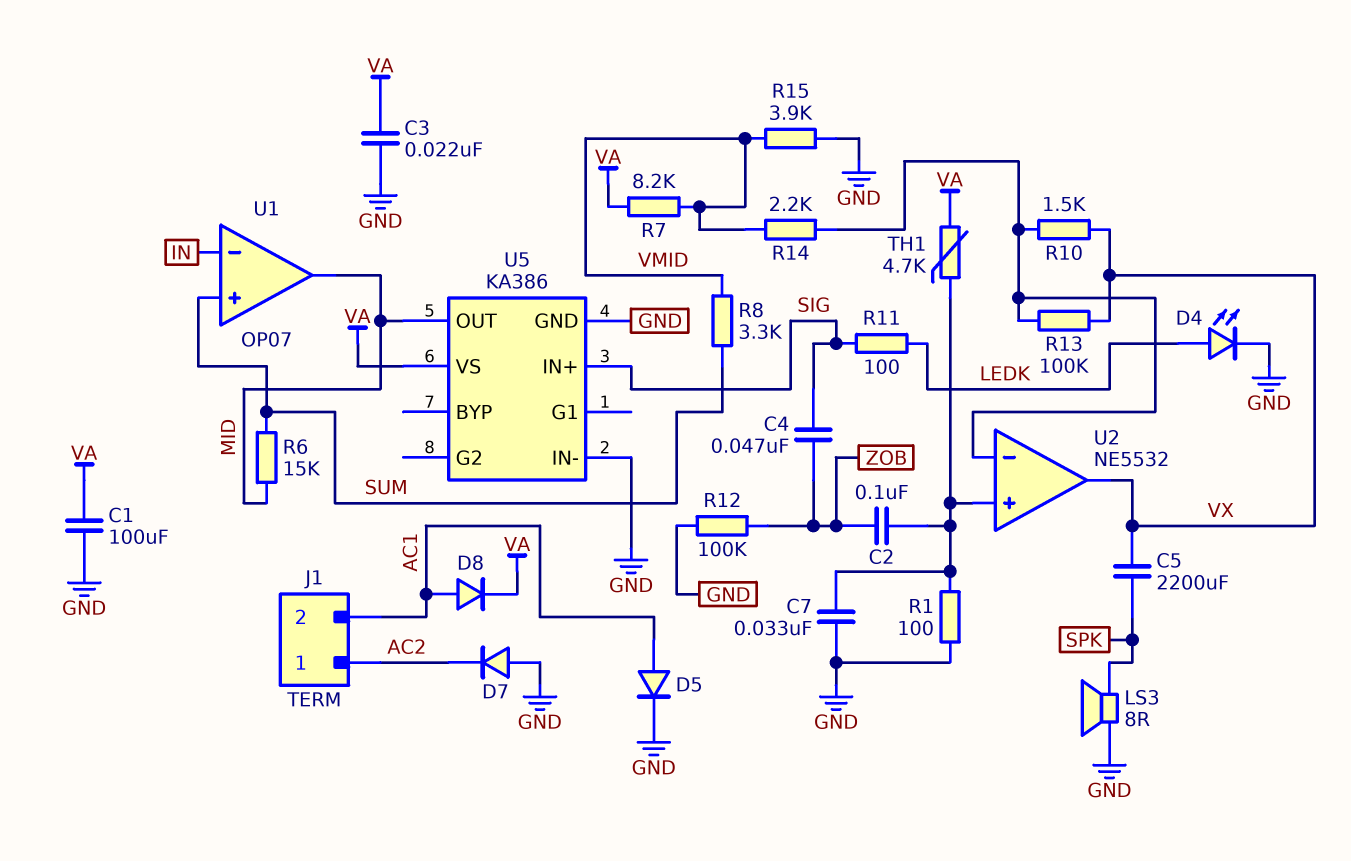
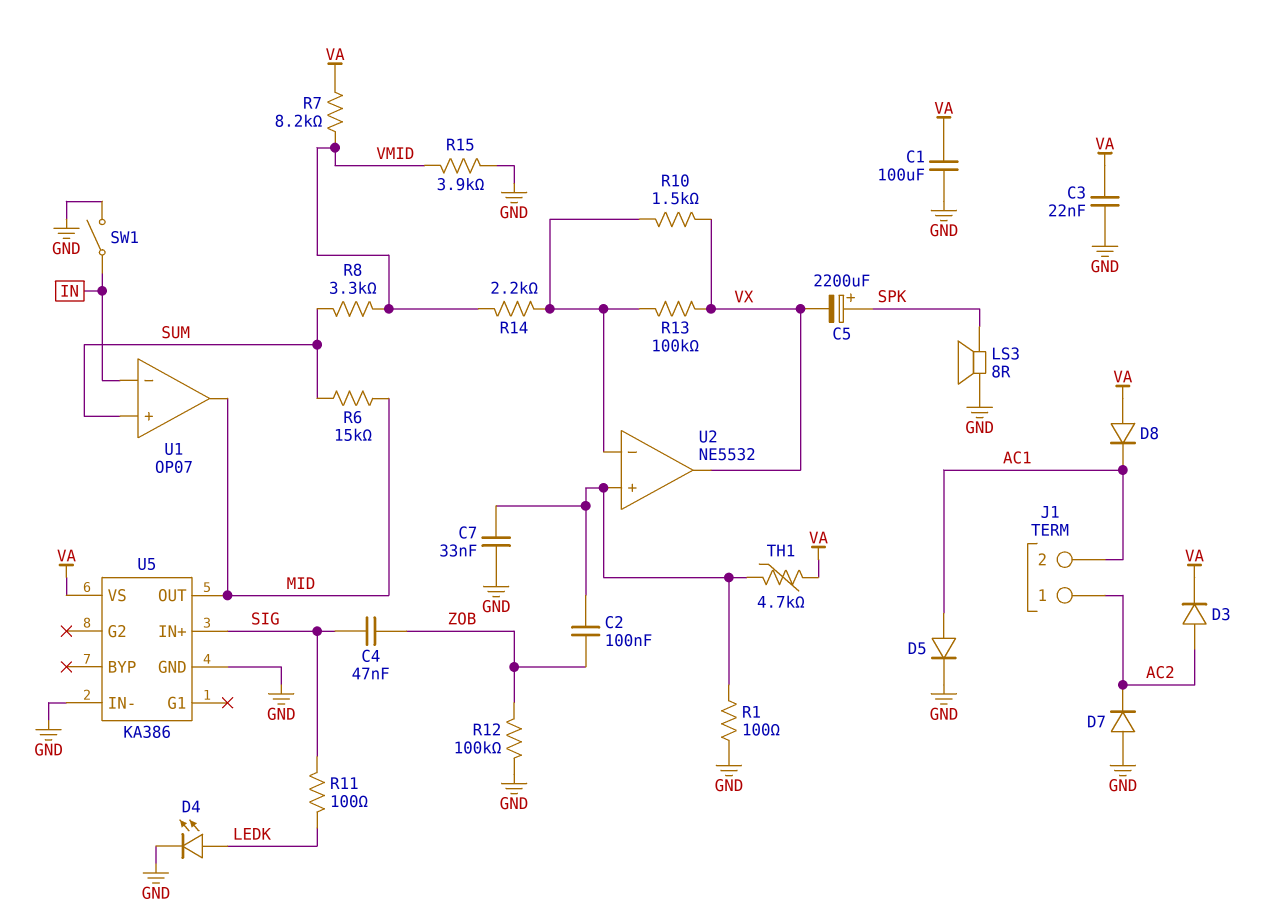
C5: 2200uF (SPK, VX) -> 2200uF (plus SPK, minus VX)
D3: none -> diode (A AC2, K VA)
D8: diode (A AC1, K VA) -> diode (A VA, K AC1)
SW1: none -> switch (GND, IN)

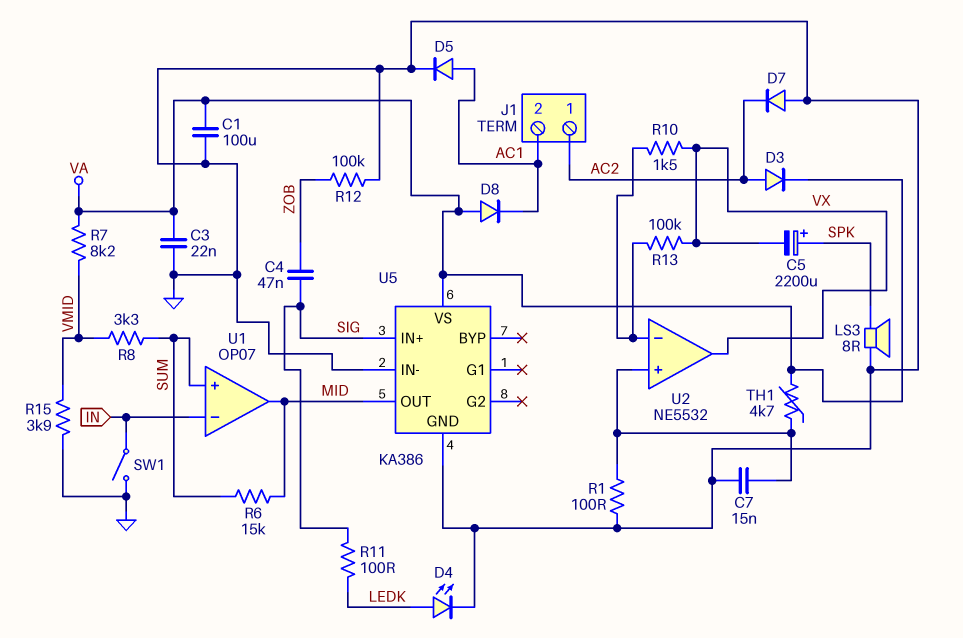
C2: 100nF (U2/in+, ZOB) -> none
C7: 33nF (GND, U2/in+) -> 15nF (GND, U2/in+)
R14: 2.2k (U2/in-, VMID) -> none

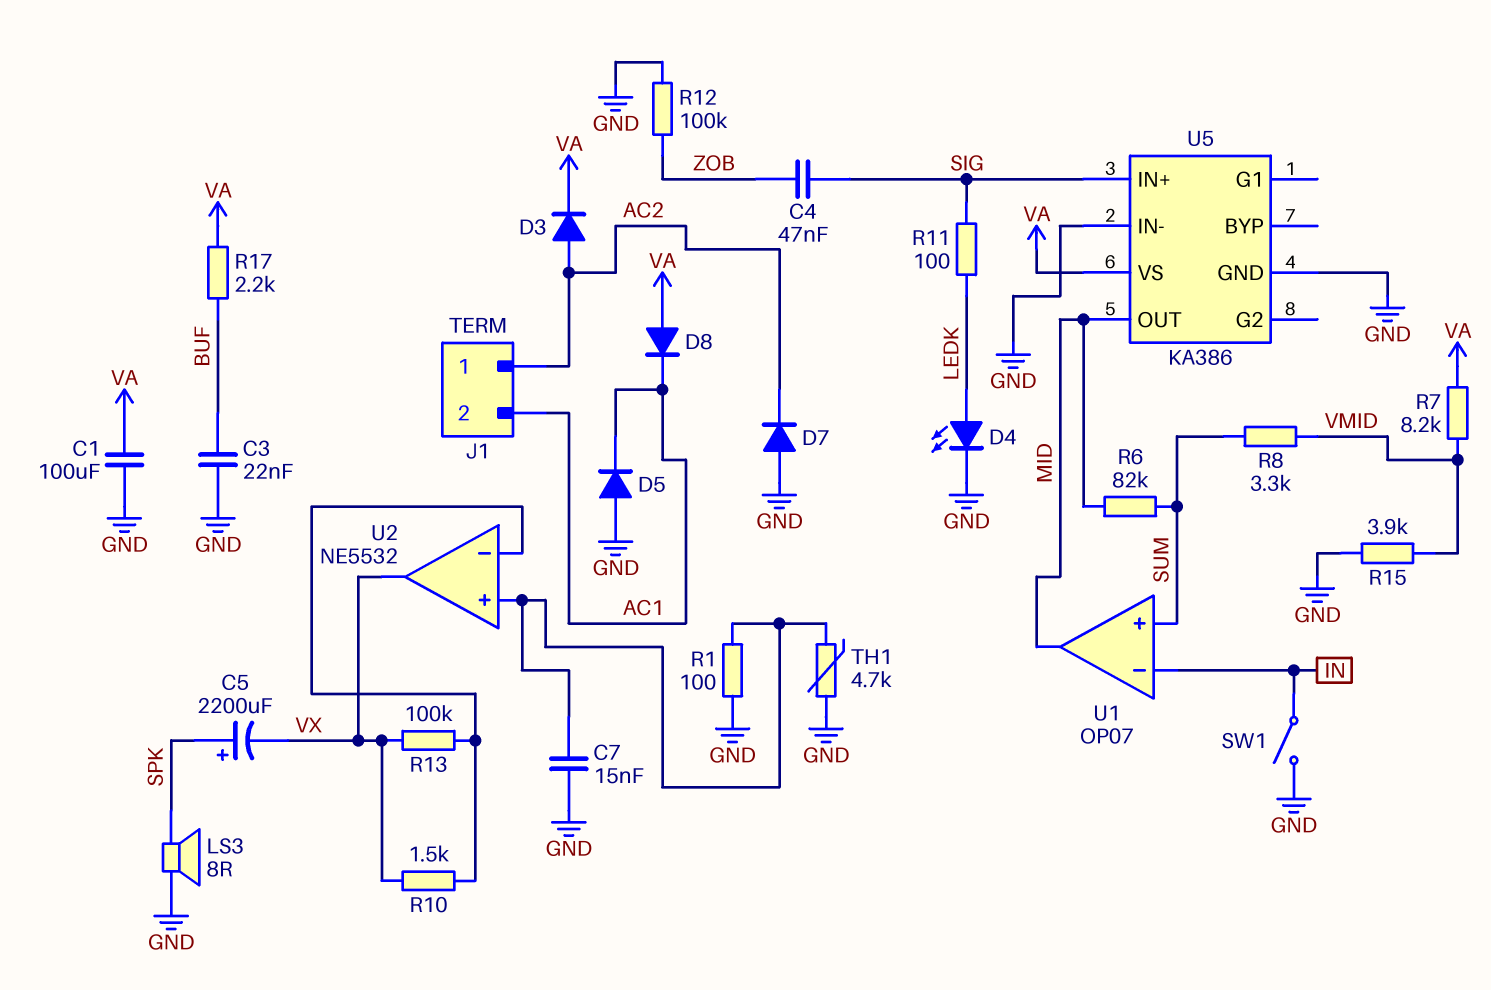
C3: 22nF (GND, VA) -> 22nF (BUF, GND)
D5: diode (A AC1, K GND) -> diode (A GND, K AC1)
R6: 15k (MID, SUM) -> 82k (MID, SUM)
R17: none -> 2.2k (BUF, VA)
TH1: 4.7k (U2/in+, VA) -> 4.7k (GND, U2/in+)

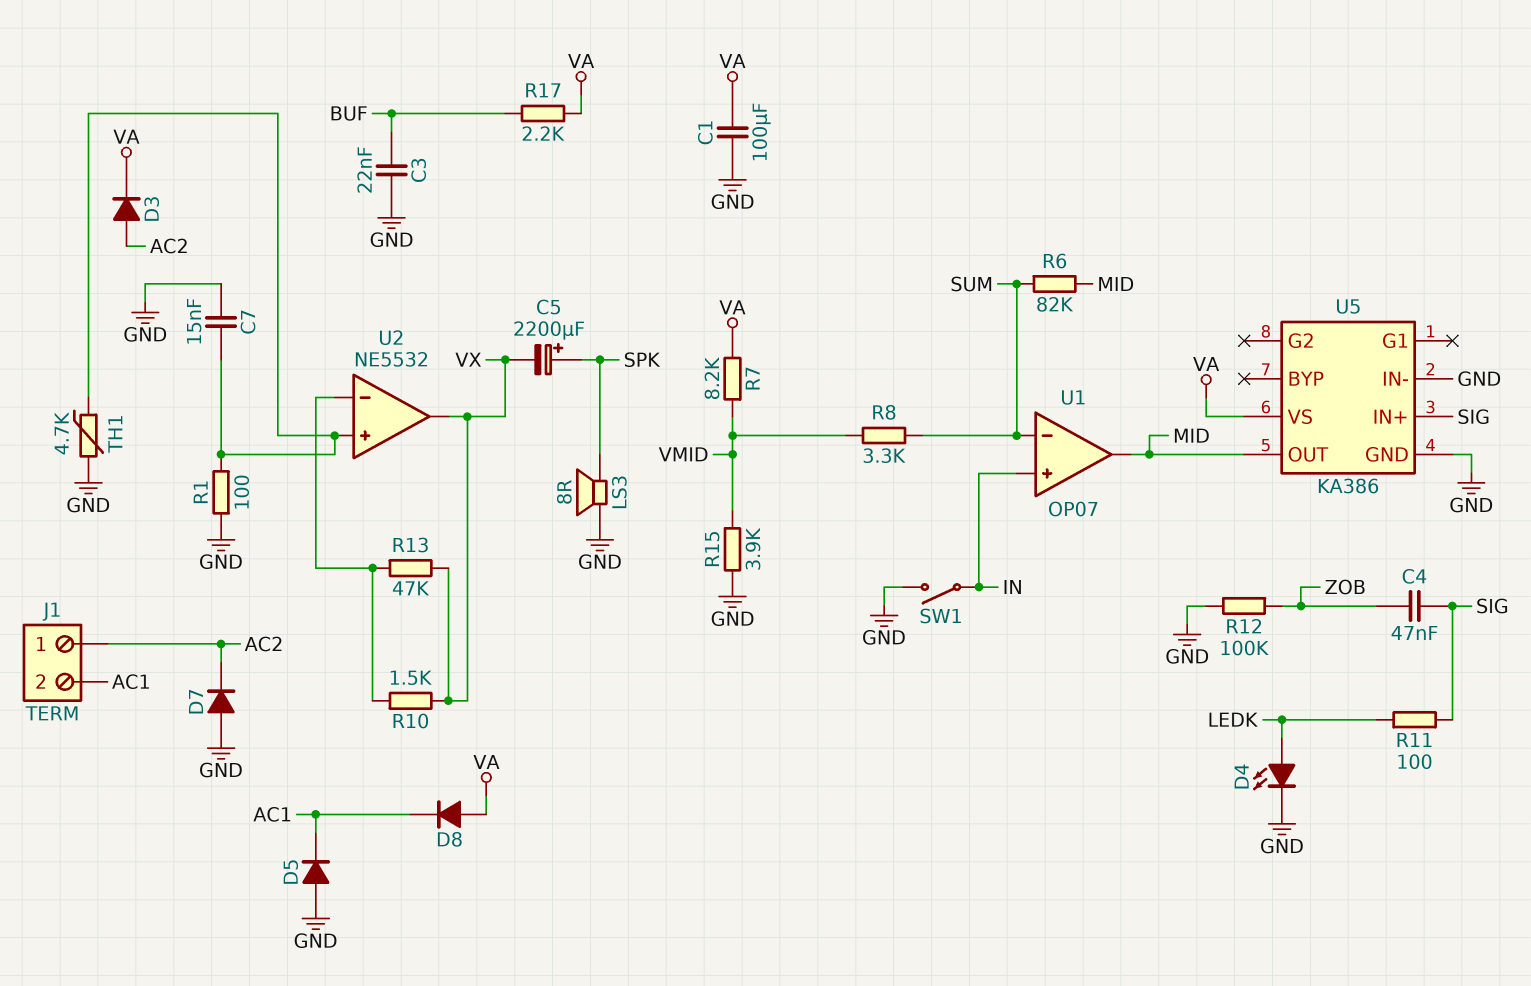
R13: 100k (U2/in-, VX) -> 47k (U2/in-, VX)
U1 pin in+: SUM -> IN
U1 pin in-: IN -> SUM

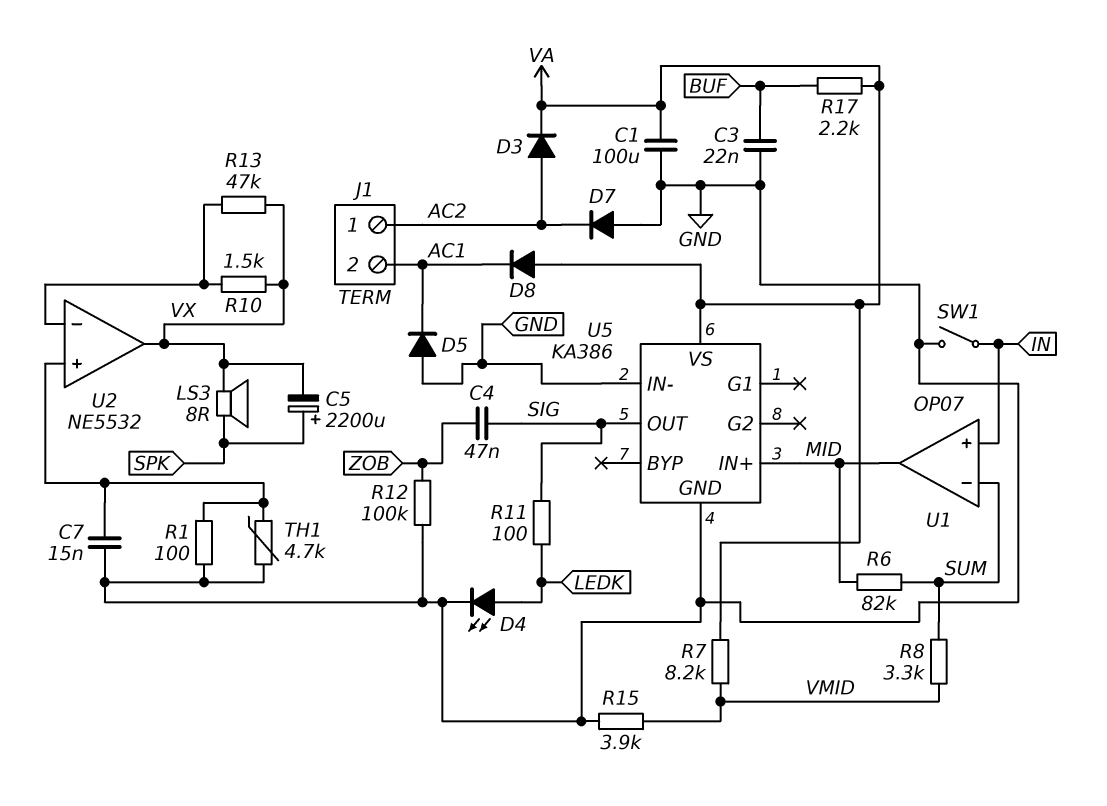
LS3: speaker 8R (GND, SPK) -> speaker 8R (SPK, VX)
U5 pin IN+: SIG -> MID
U5 pin OUT: MID -> SIG

